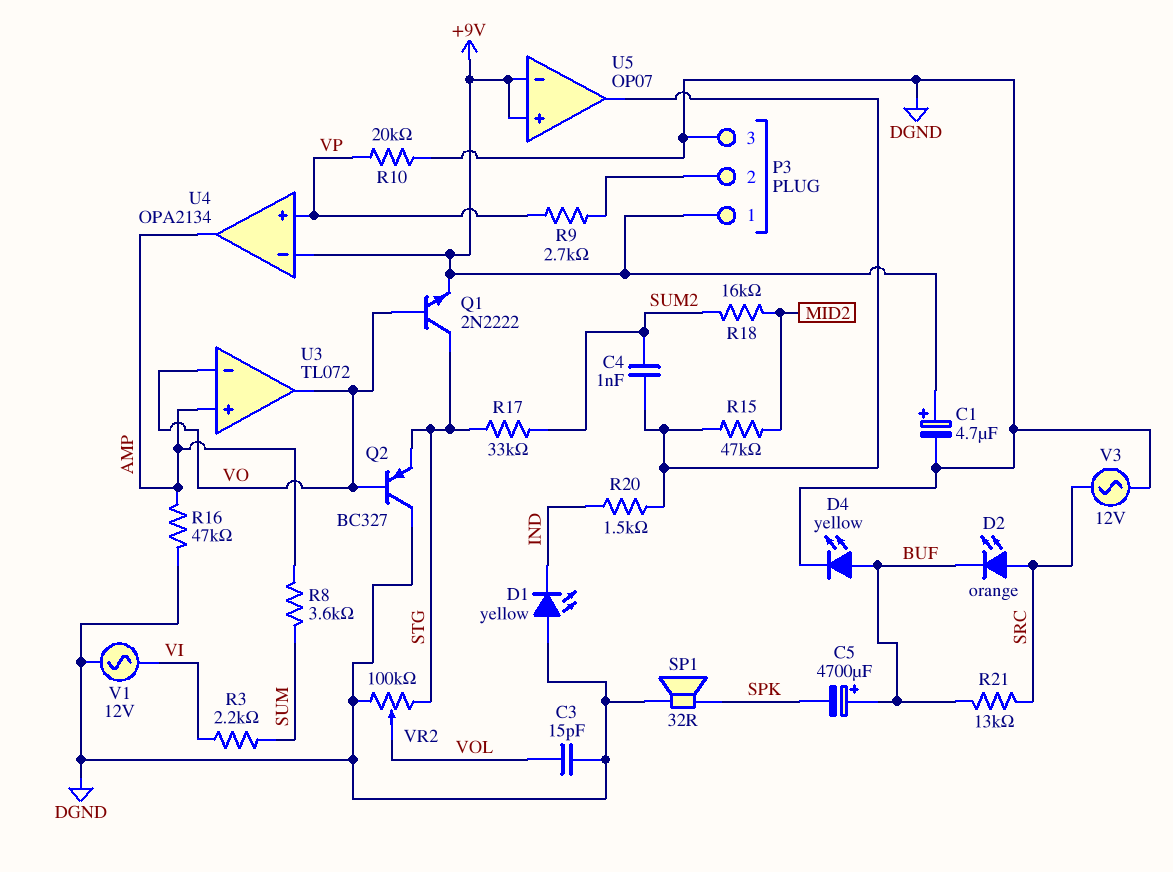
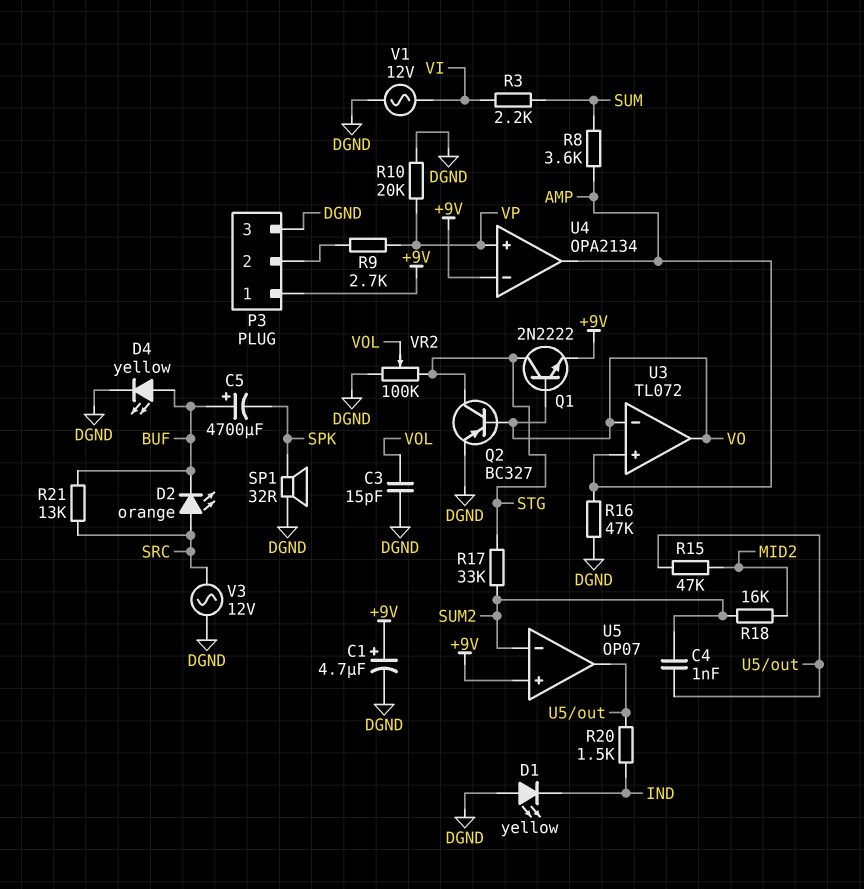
Q2: PNP BC327 (B VO, C DGND, E STG) -> PNP BC327 (B VO, C STG, E DGND)
U5 pin in-: +9V -> SUM2

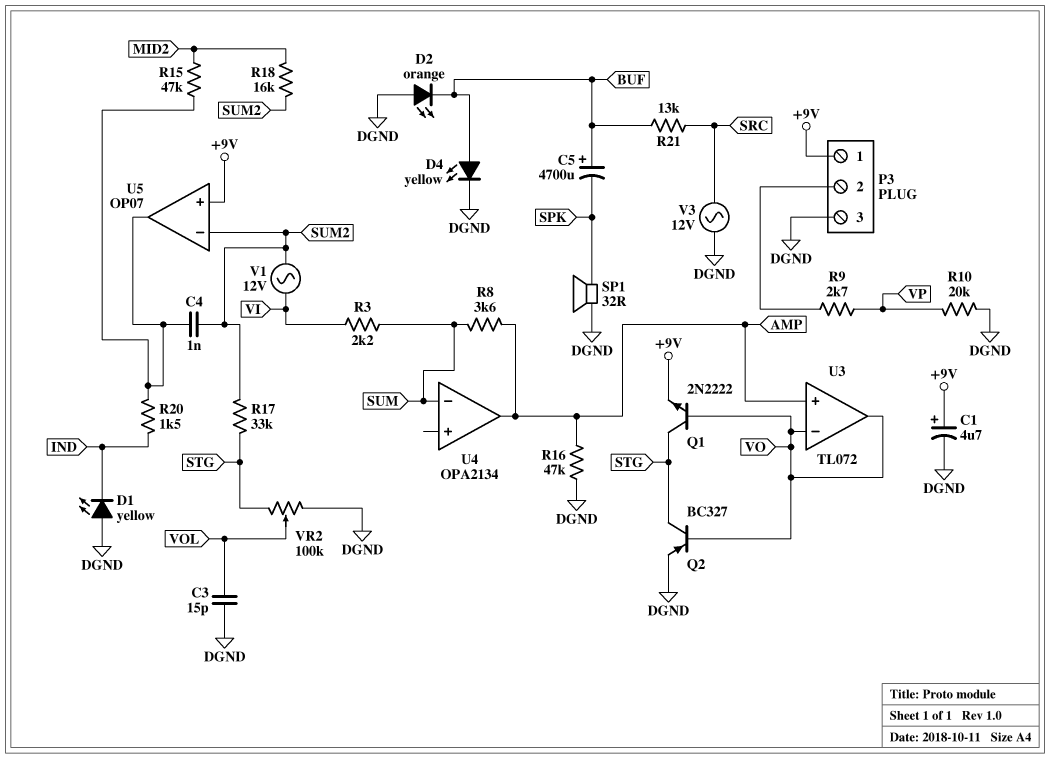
D2: LED orange (A SRC, K BUF) -> LED orange (A DGND, K BUF)
U4 pin in+: VP -> none
U4 pin in-: +9V -> SUM
V1: AC 12V (DGND, VI) -> AC 12V (SUM2, VI)

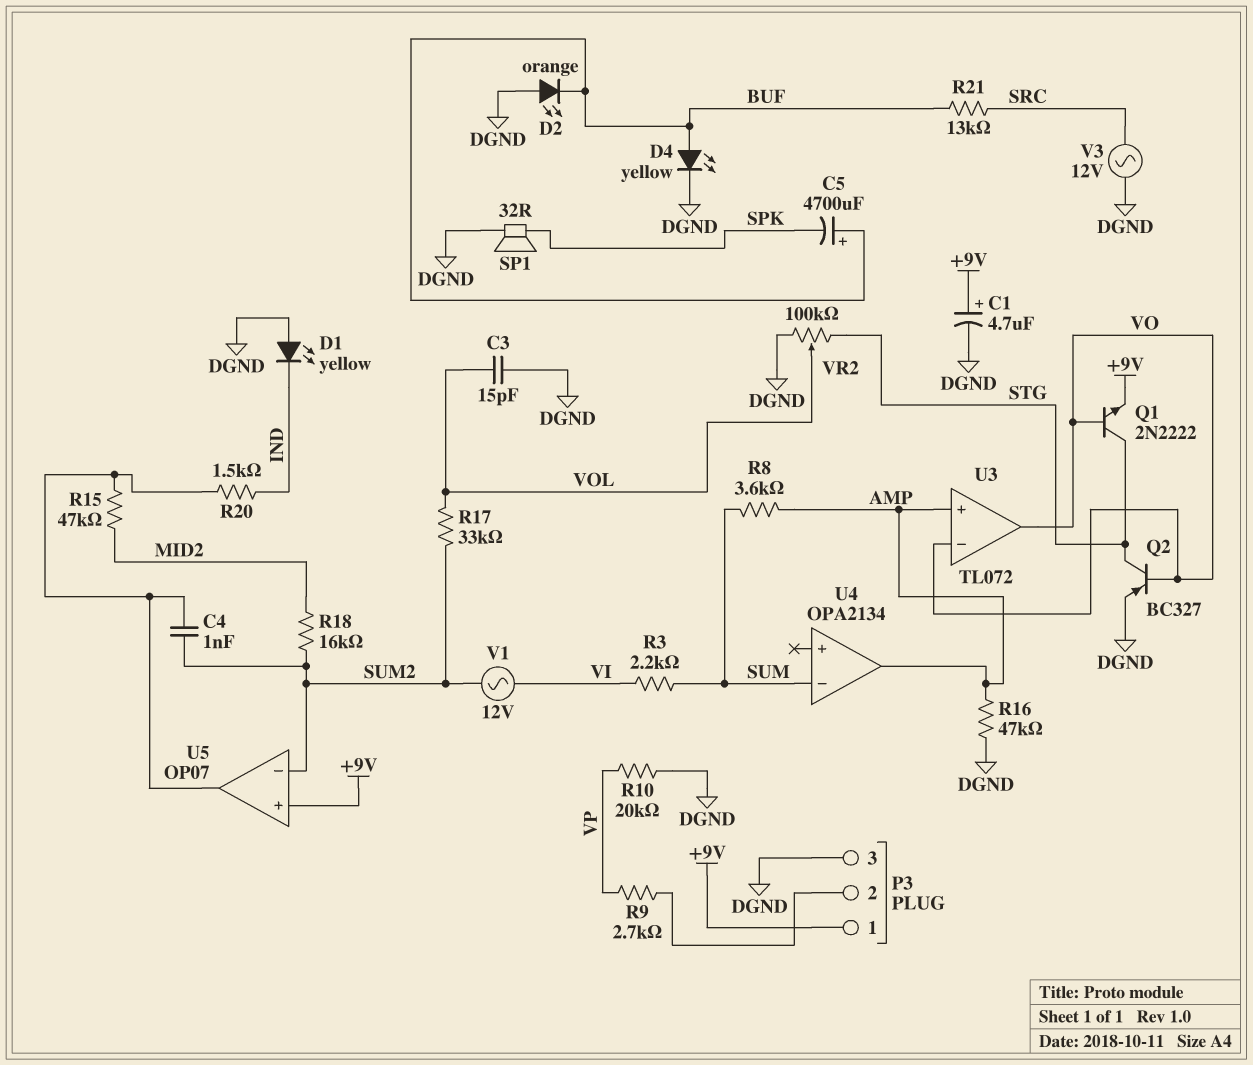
R17: 33k (STG, SUM2) -> 33k (SUM2, VOL)

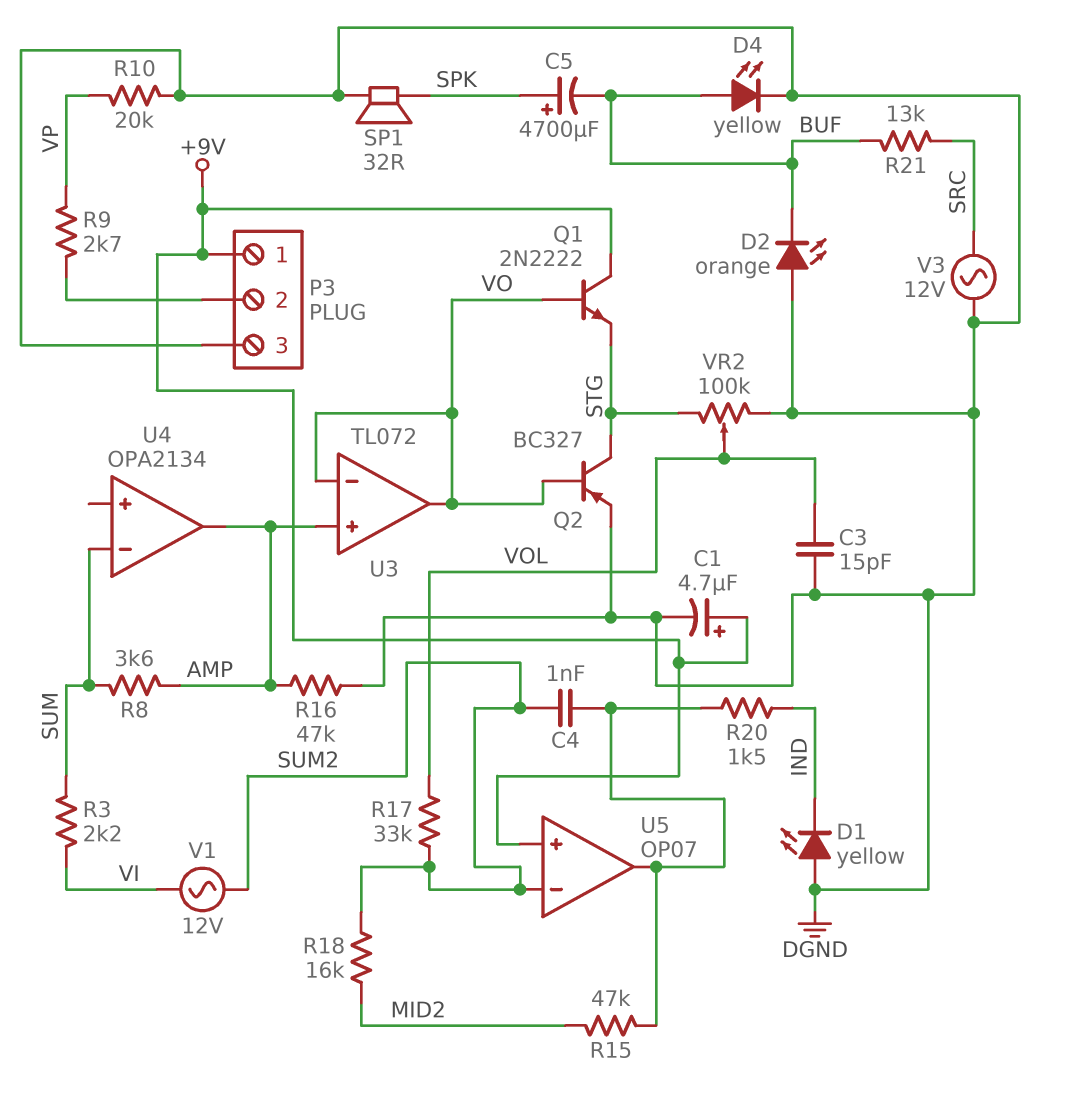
C5: 4700uF (plus BUF, minus SPK) -> 4700uF (plus SPK, minus BUF)
Q1: NPN 2N2222 (B VO, C STG, E +9V) -> NPN 2N2222 (B VO, C +9V, E STG)

